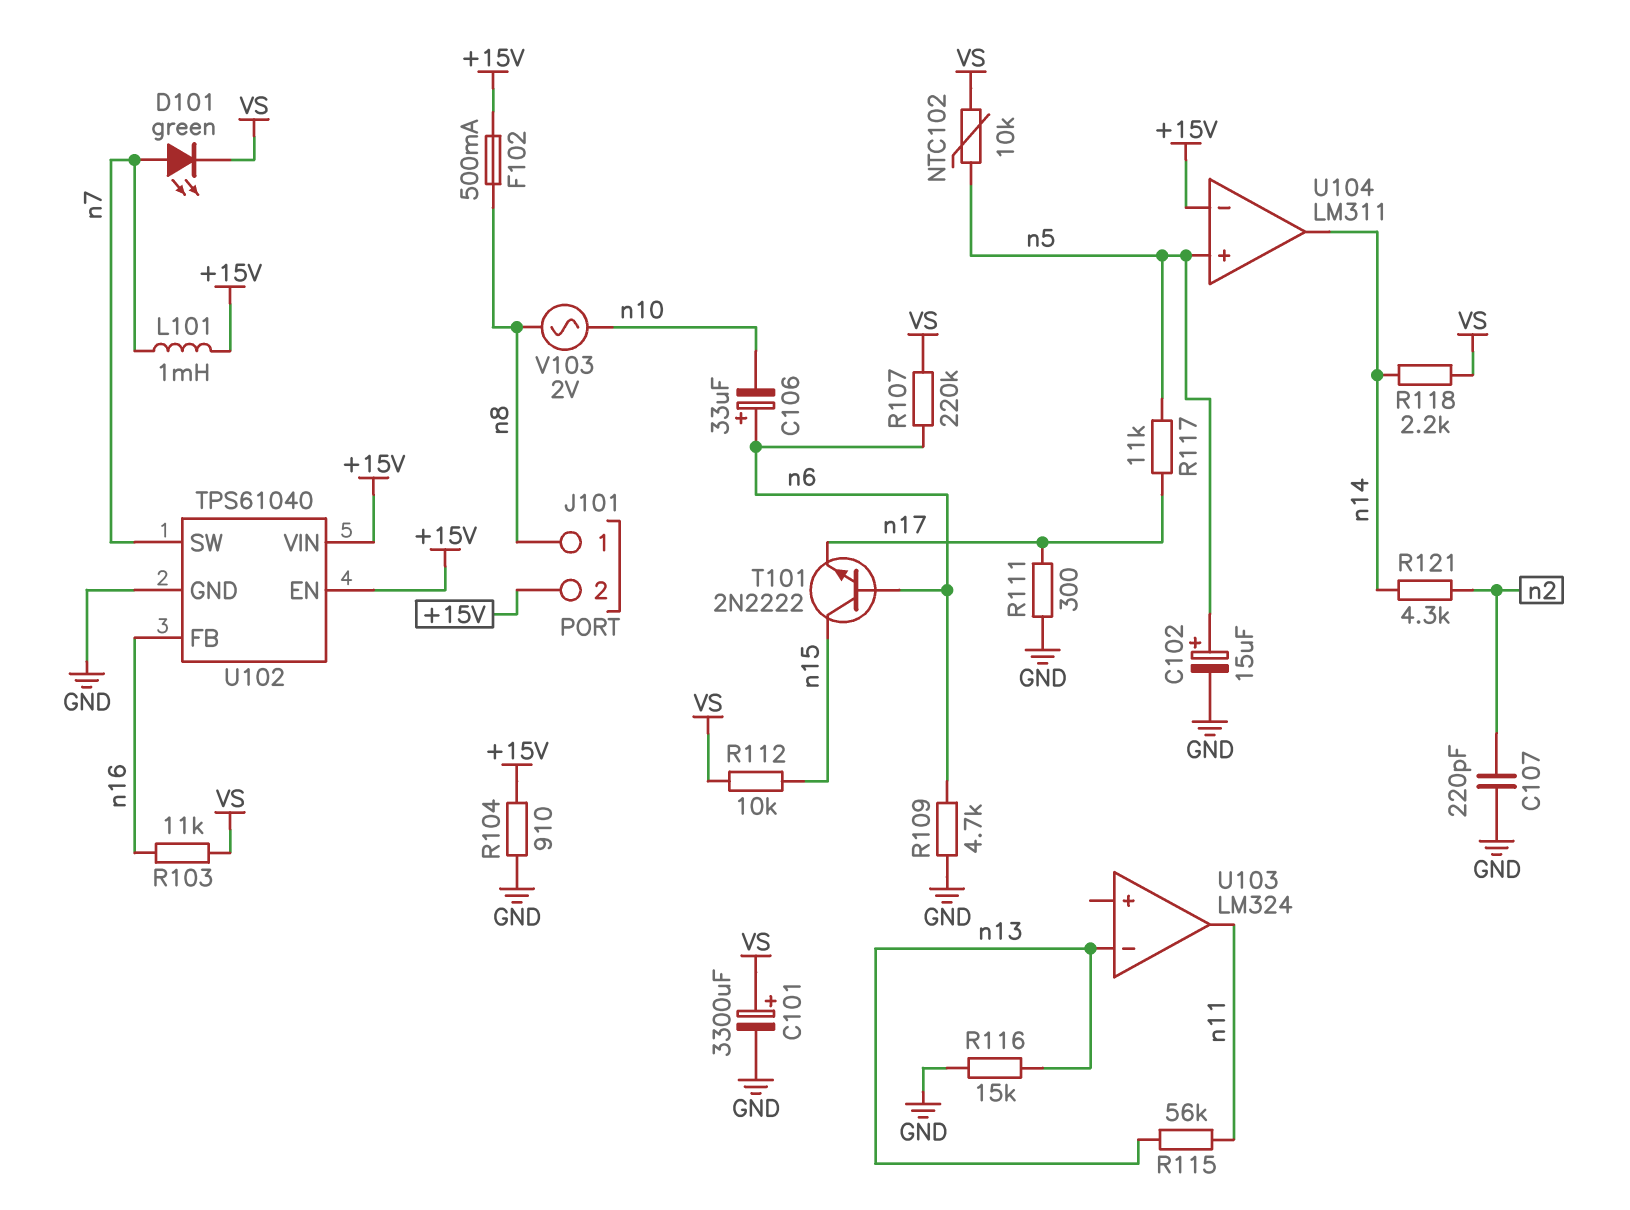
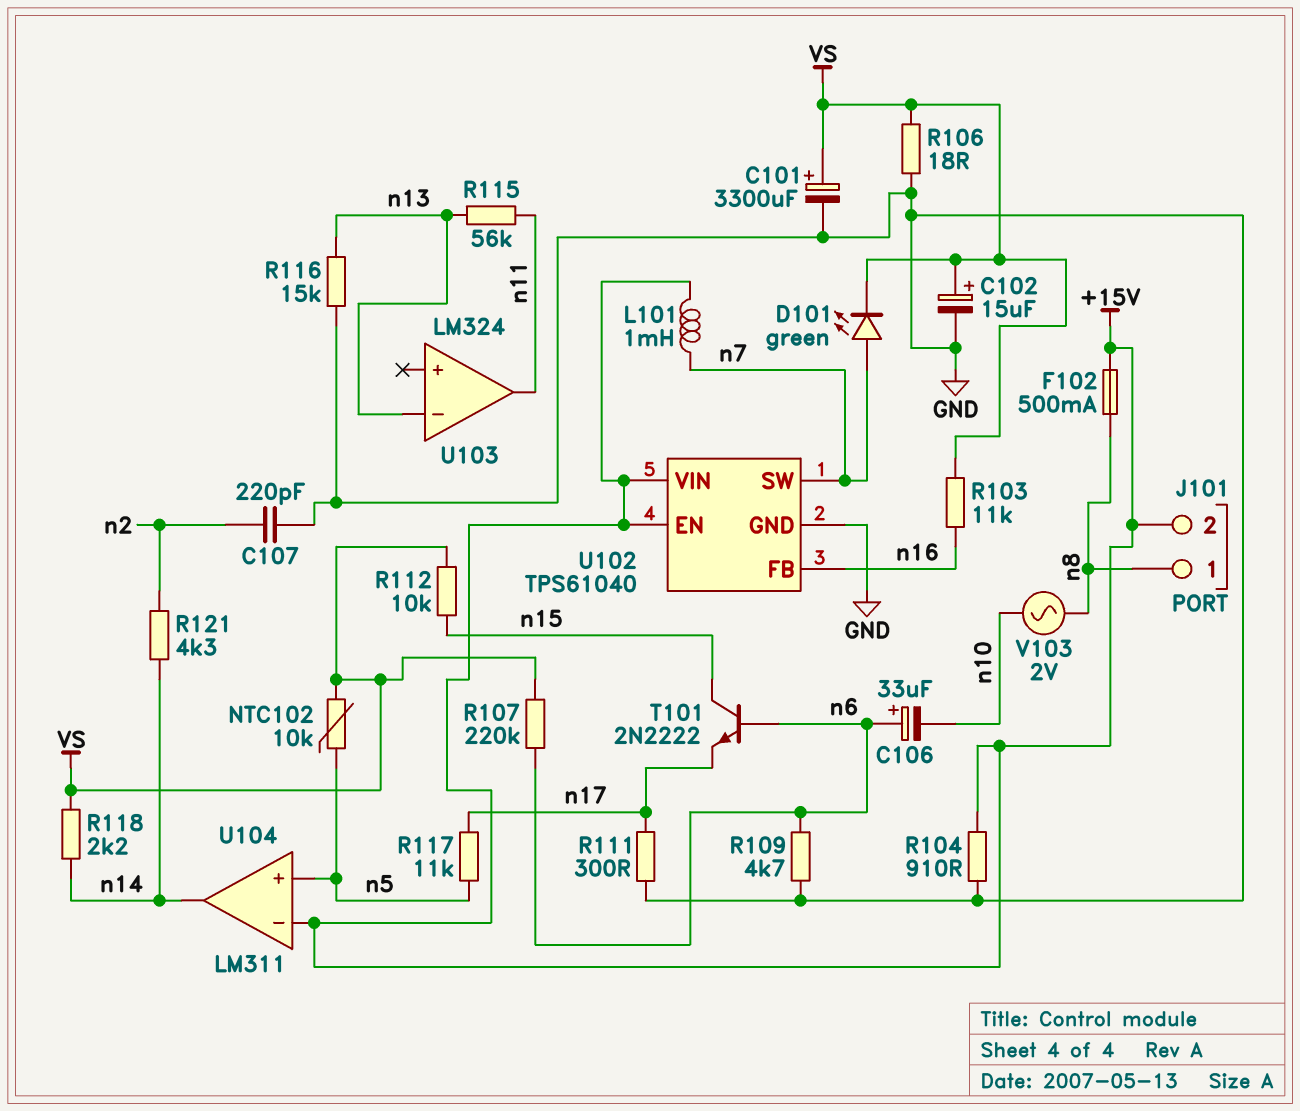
C102: 15uF (plus n5, minus GND) -> 15uF (plus VS, minus GND)
R106: none -> 18 (GND, VS)

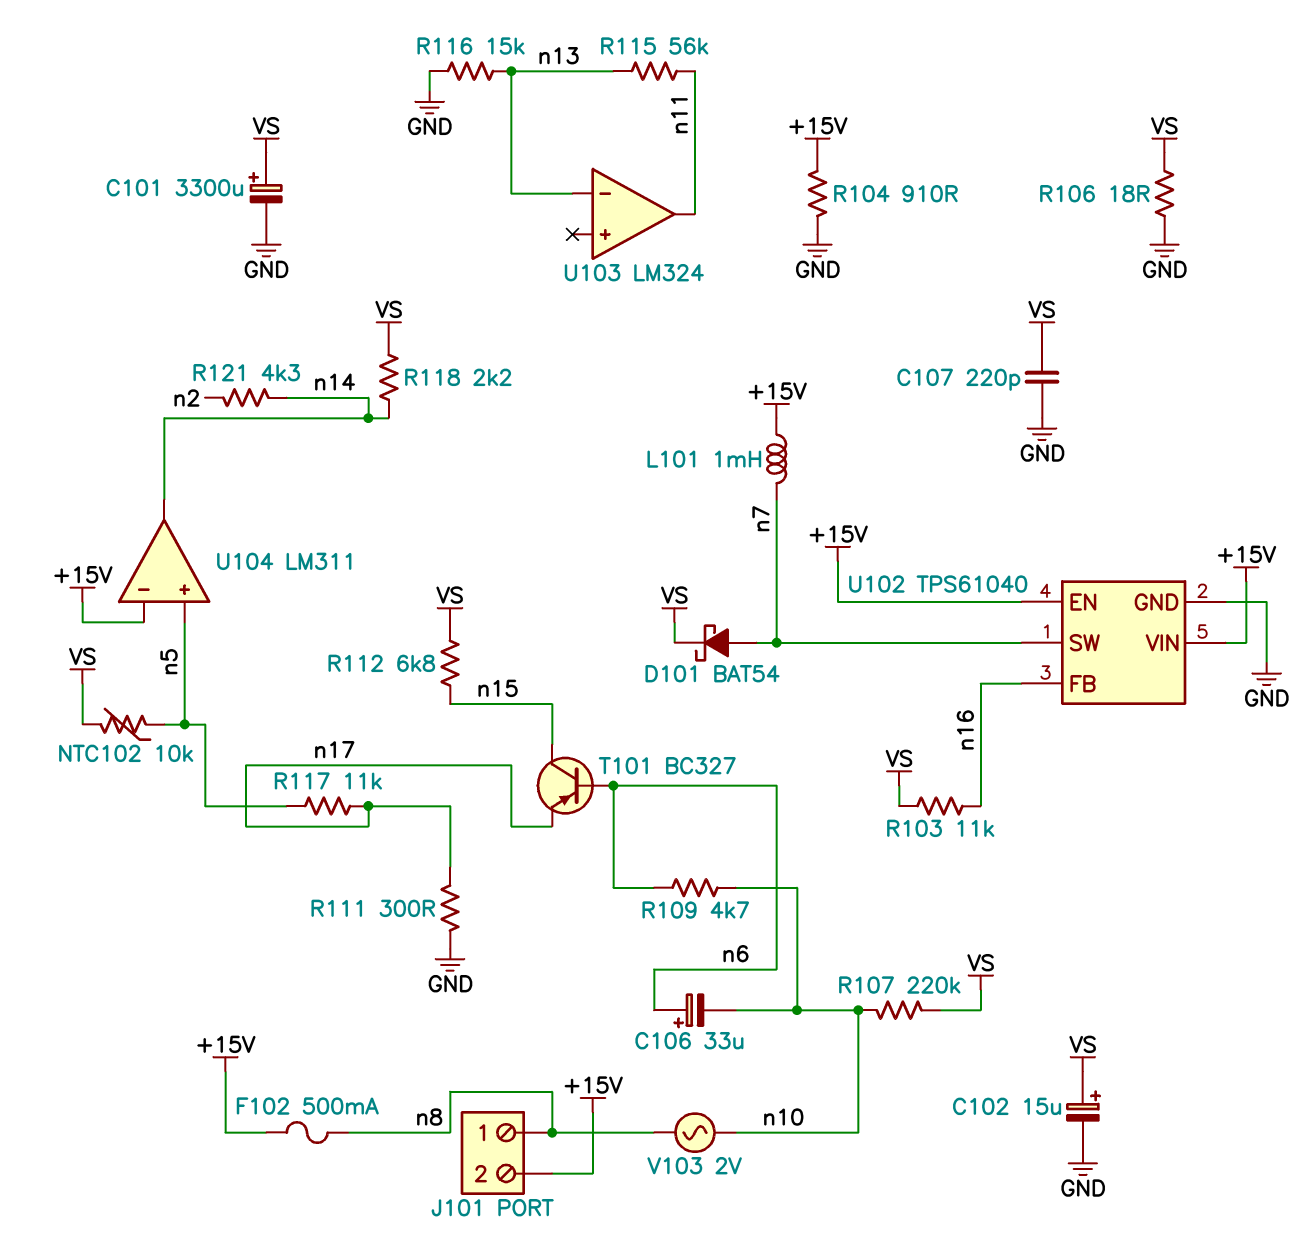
C107: 220pF (GND, n2) -> 220pF (GND, VS)
D101: LED green (A n7, K VS) -> schottky BAT54 (A n7, K VS)
R107: 220k (VS, n6) -> 220k (VS, n10)
R109: 4.7k (GND, n6) -> 4.7k (n6, n10)
R112: 10k (VS, n15) -> 6.8k (VS, n15)
T101: NPN 2N2222 (B n6, C n15, E n17) -> PNP BC327 (B n6, C n15, E n17)

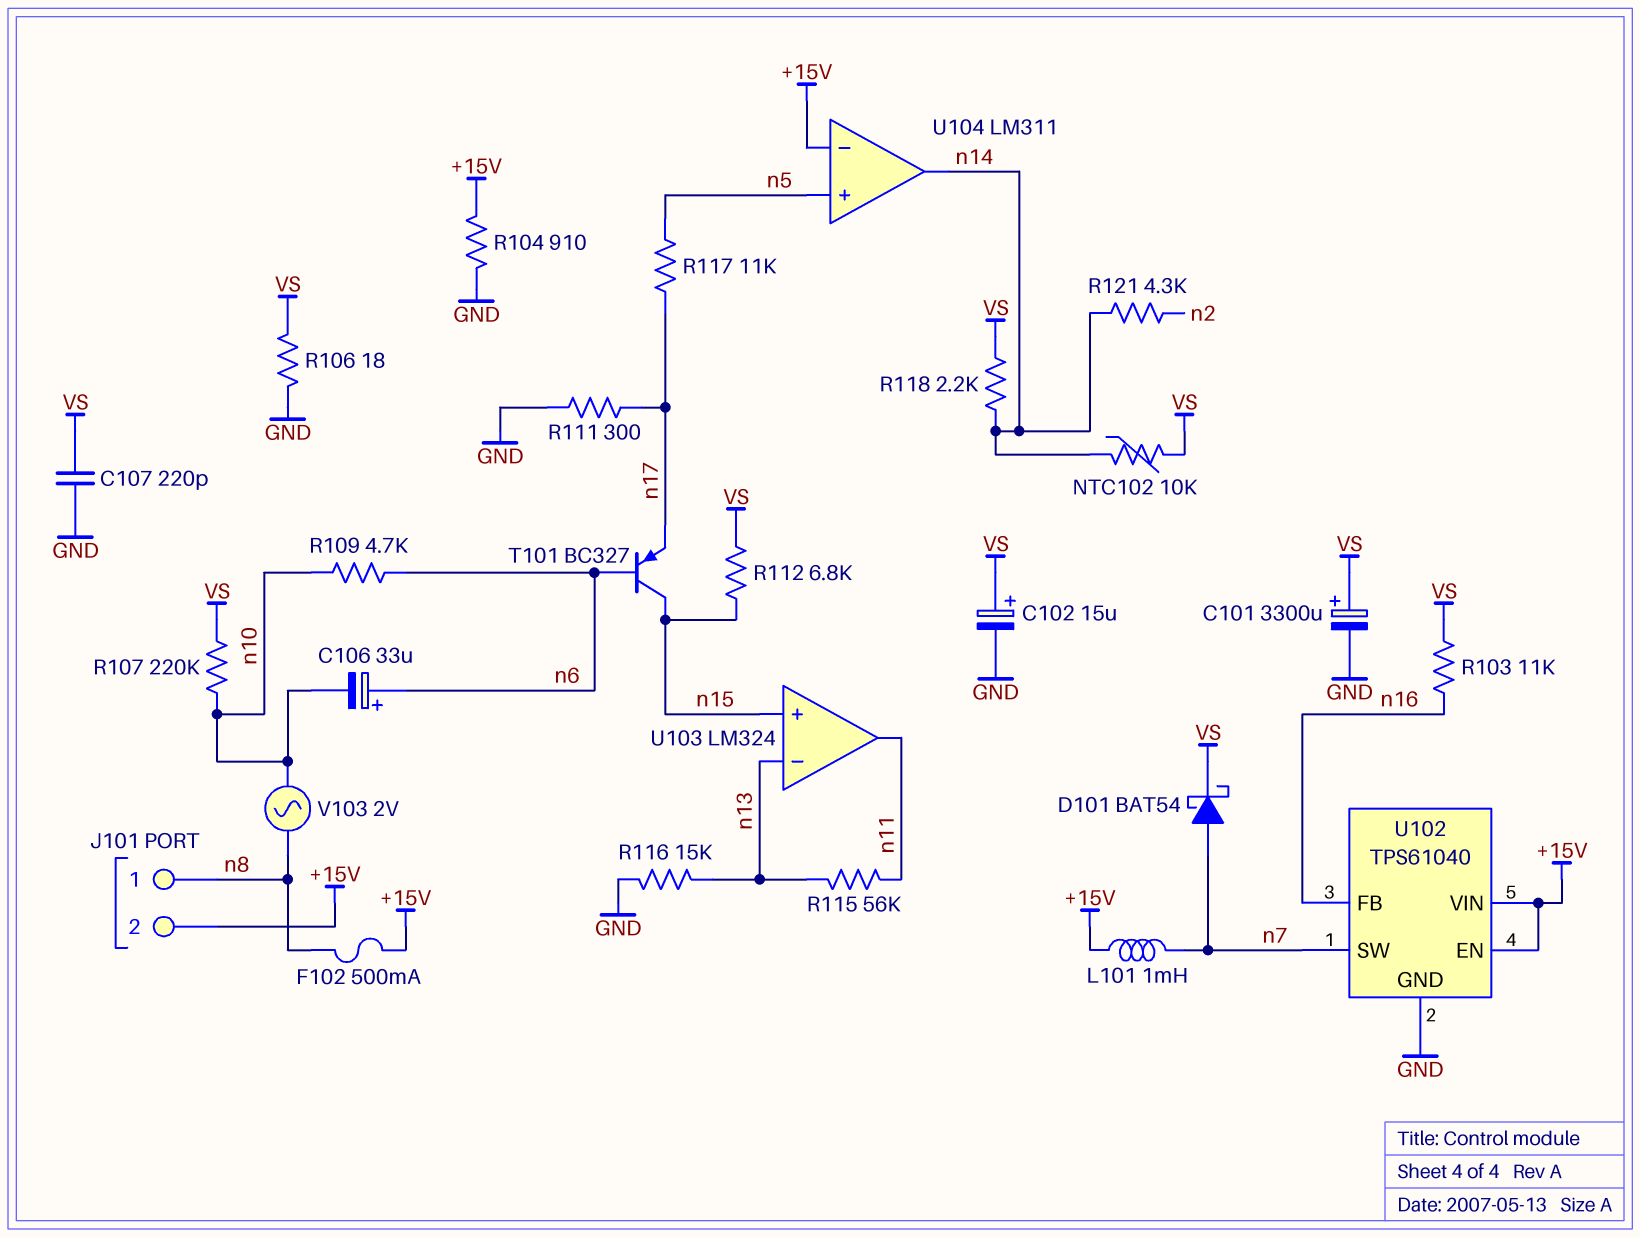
NTC102: 10k (VS, n5) -> 10k (VS, n14)
U103 pin in+: none -> n15

